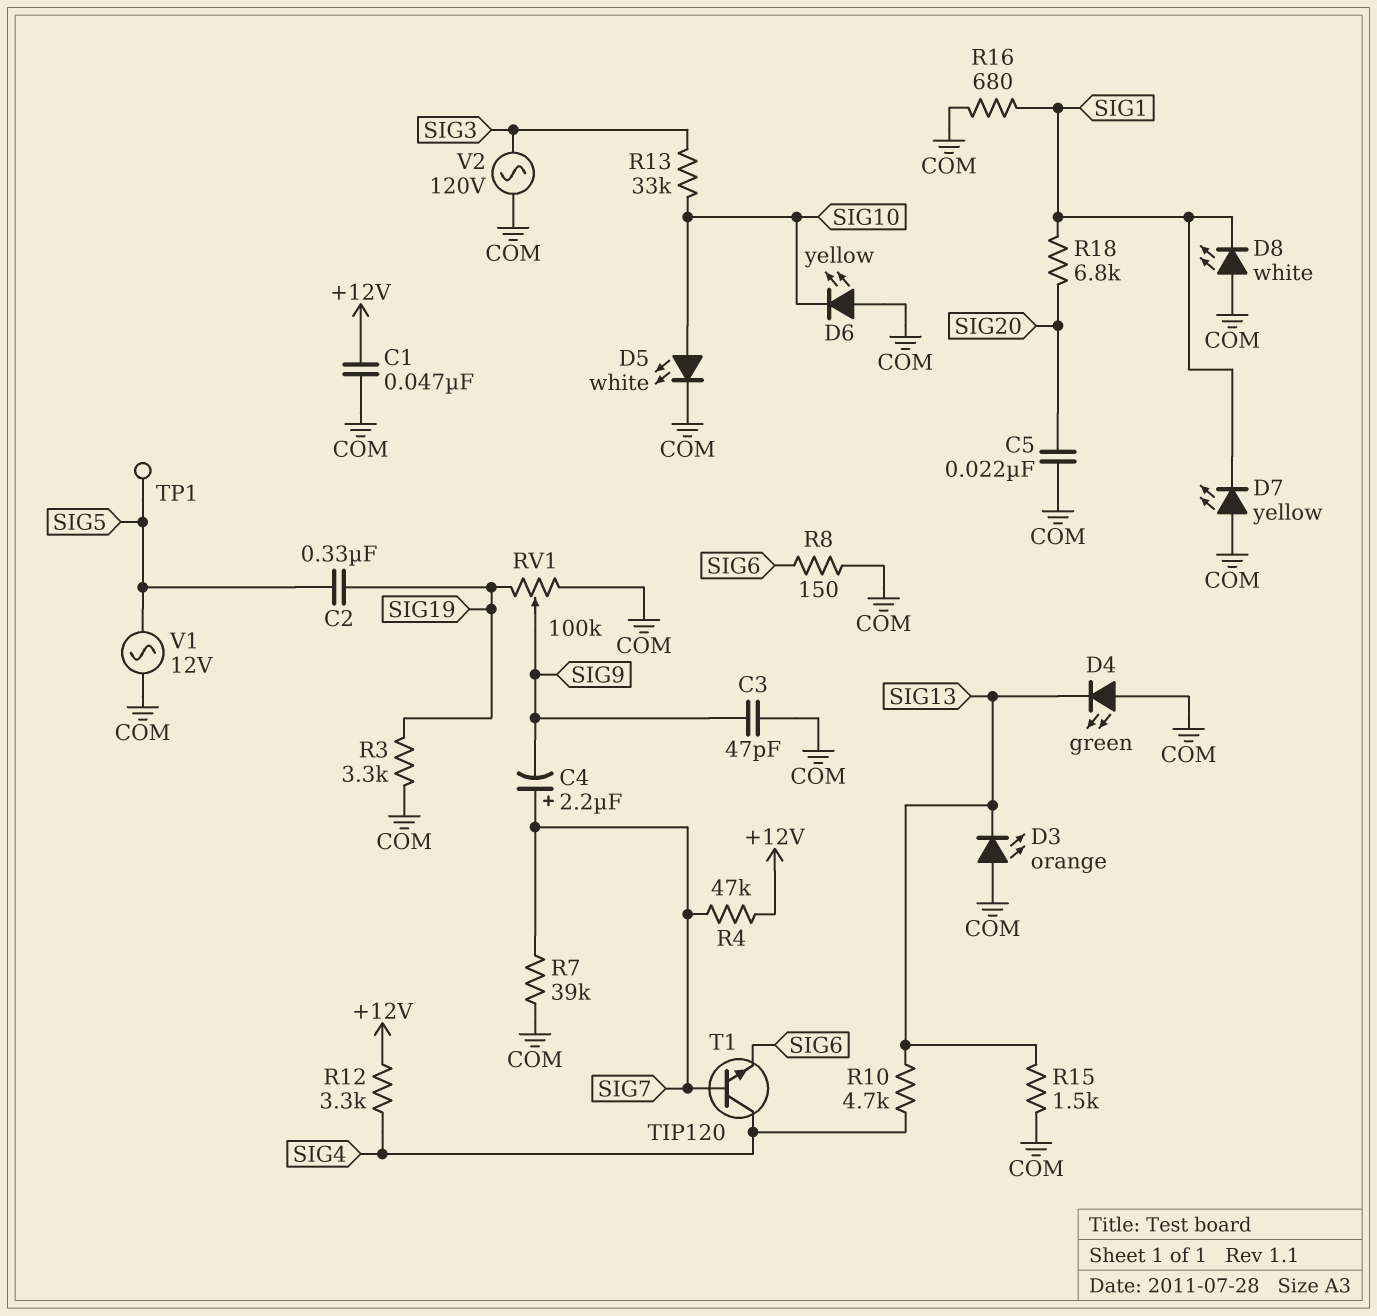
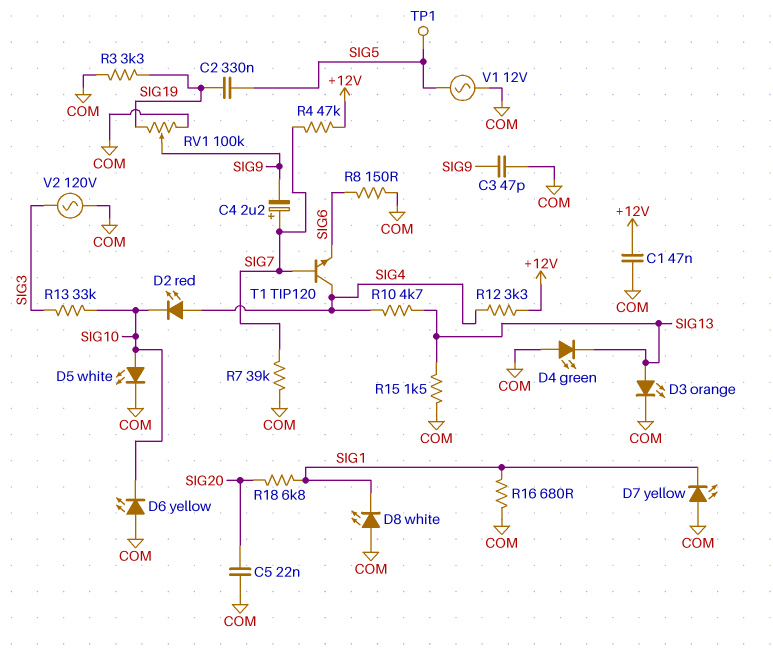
D2: none -> LED red (A SIG4, K SIG10)
D3: LED orange (A COM, K SIG13) -> LED orange (A SIG13, K COM)

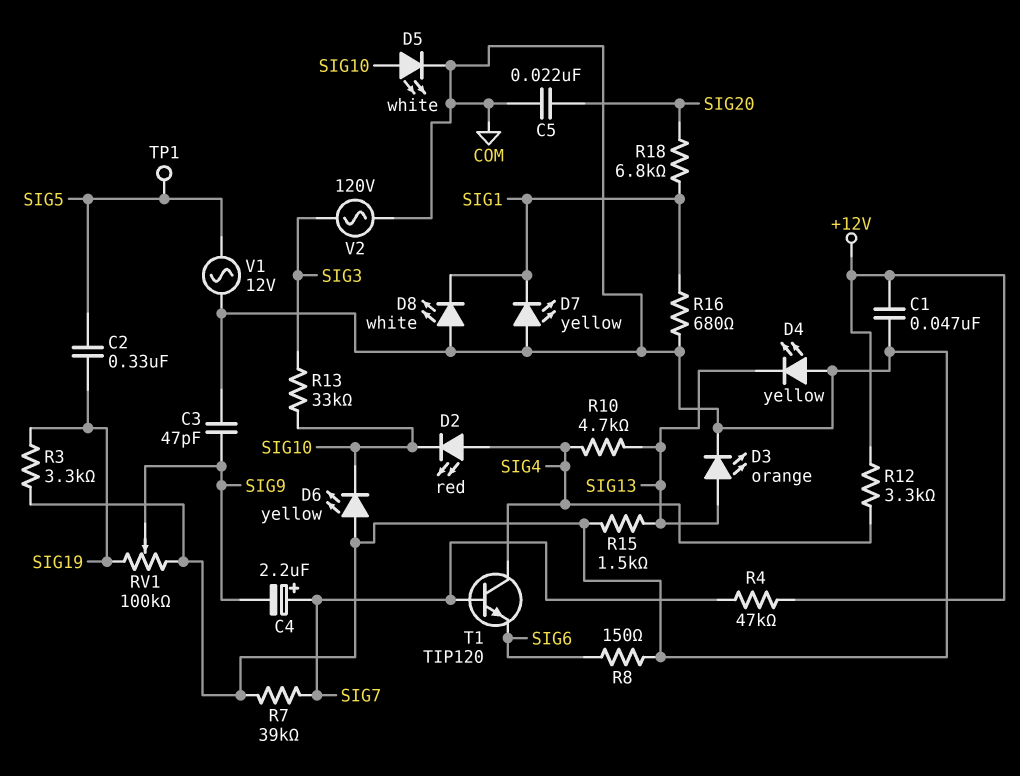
D4: LED green (A COM, K SIG13) -> LED yellow (A COM, K SIG13)

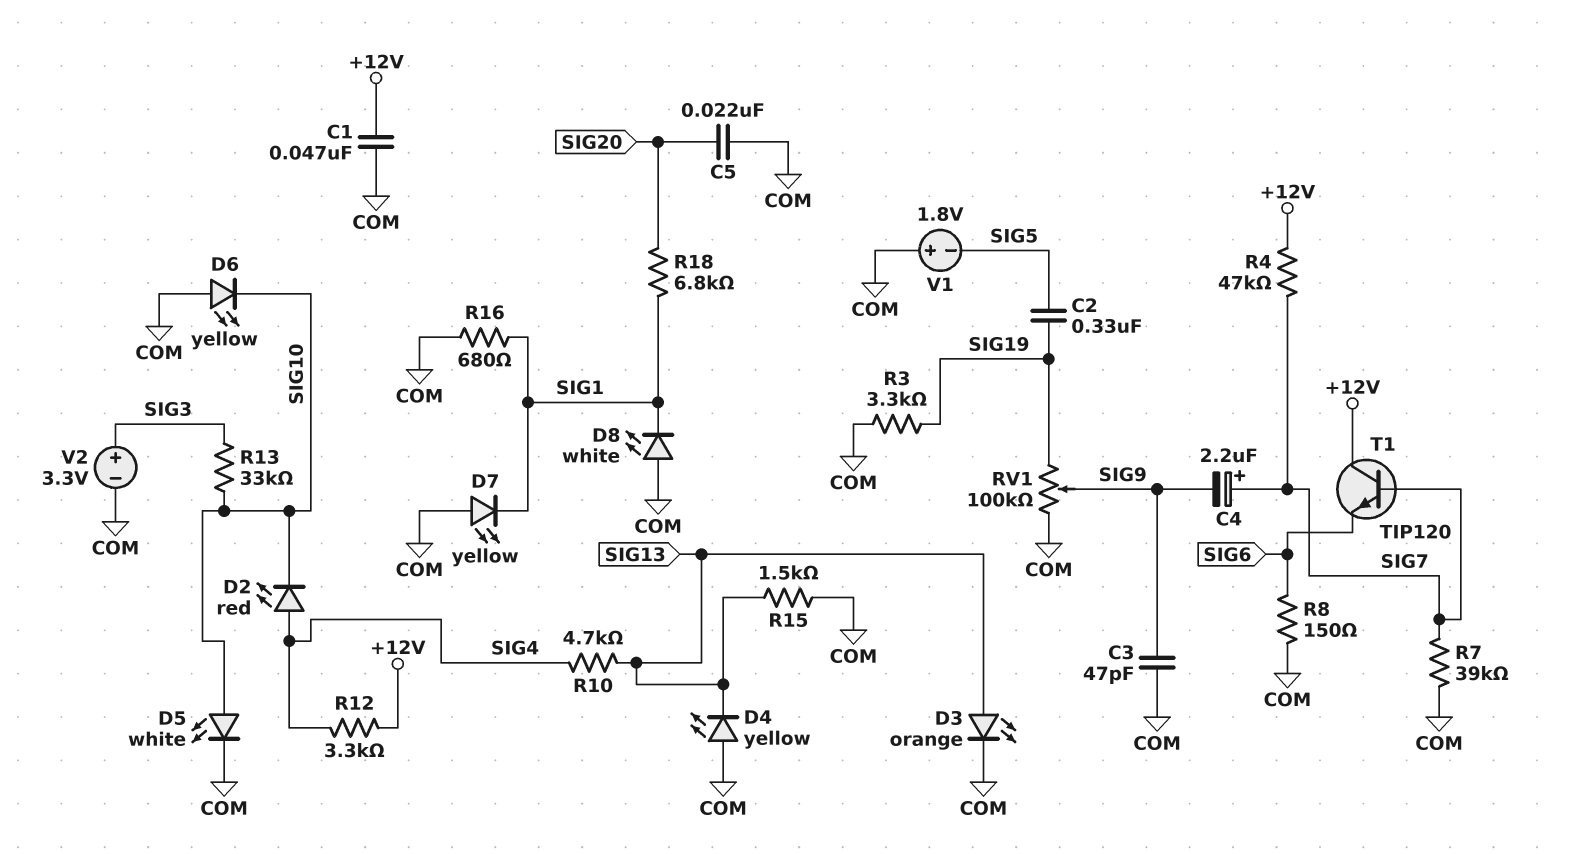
T1: NPN TIP120 (B SIG7, C SIG4, E SIG6) -> NPN TIP120 (B SIG7, C +12V, E SIG6)
TP1: test point (SIG5) -> none
V1: AC 12V (COM, SIG5) -> 1.8V (plus COM, minus SIG5)
V2: AC 120V (COM, SIG3) -> 3.3V (plus SIG3, minus COM)

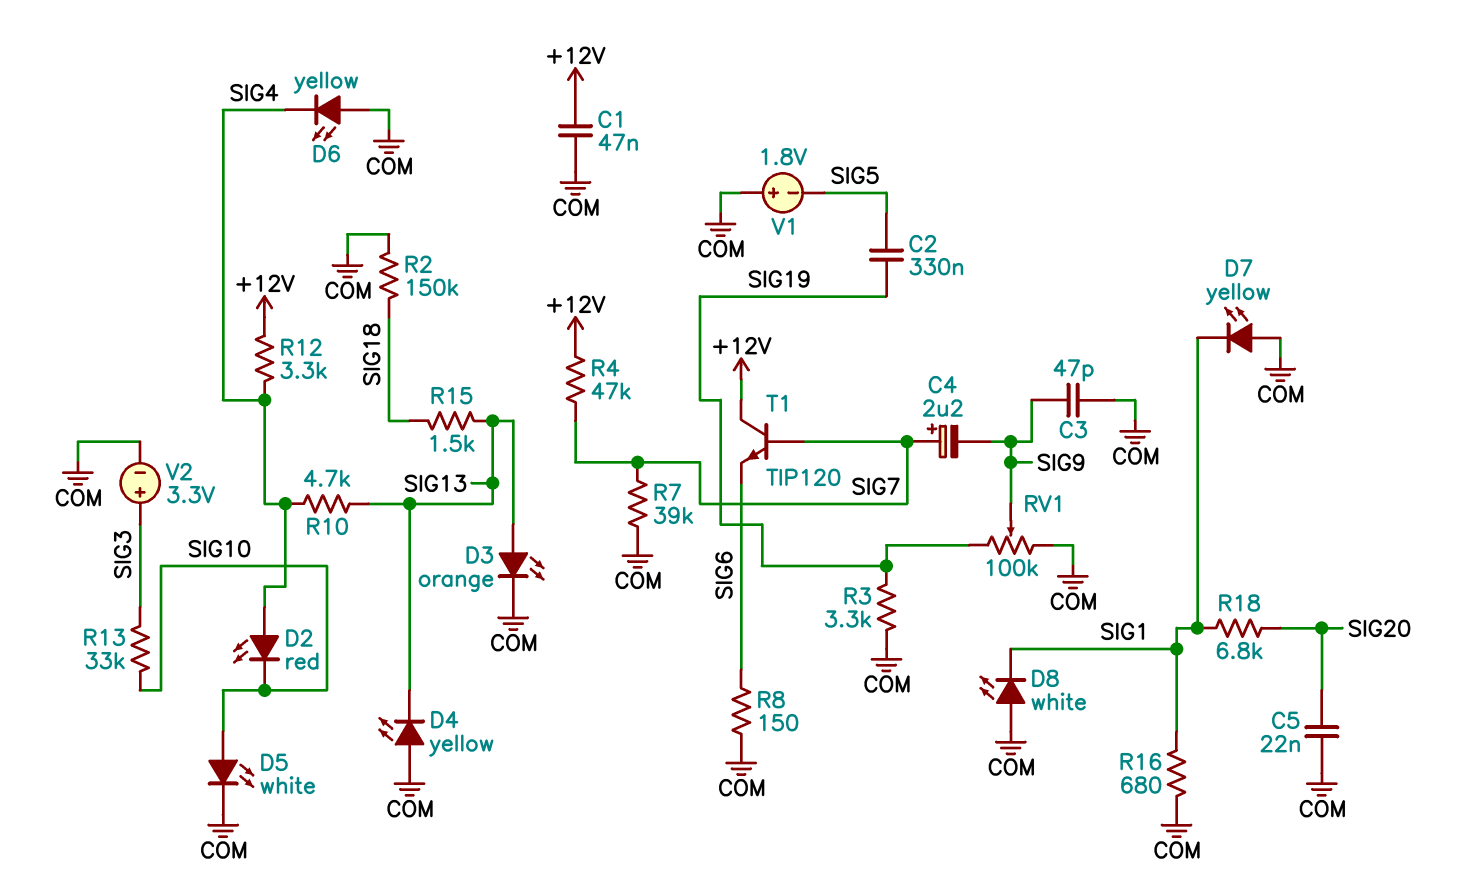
D6: LED yellow (A COM, K SIG10) -> LED yellow (A COM, K SIG4)
R2: none -> 150k (COM, SIG18)
R15: 1.5k (COM, SIG13) -> 1.5k (SIG13, SIG18)

